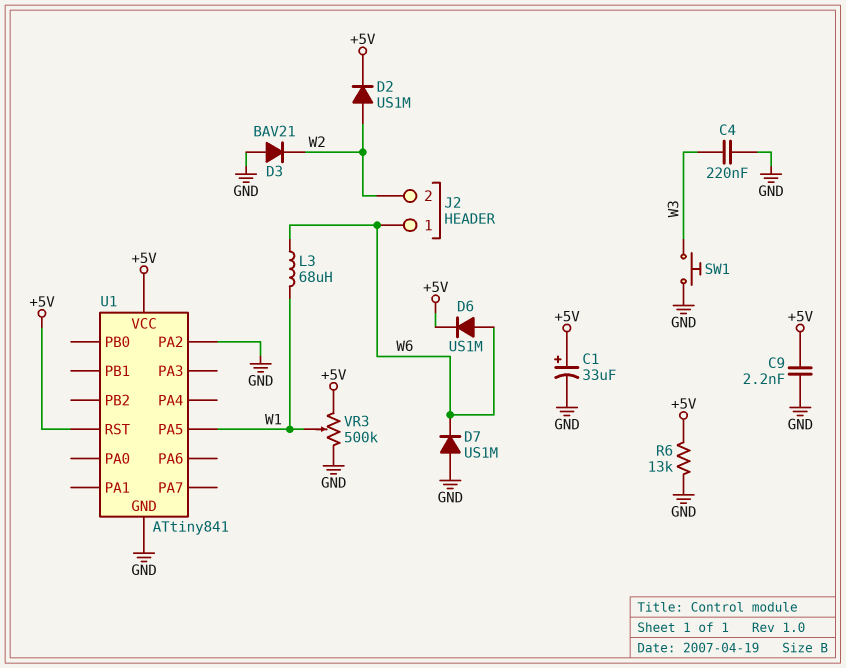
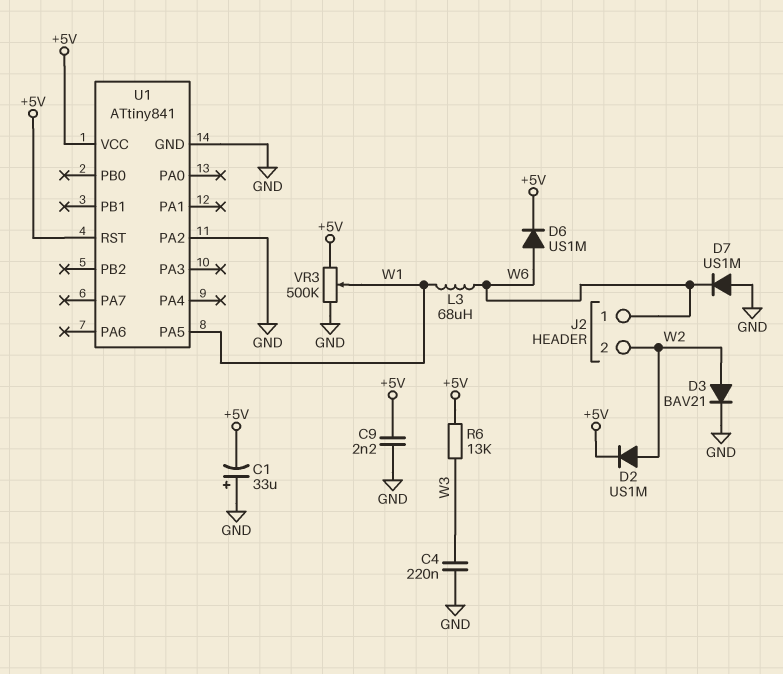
C1: 33uF (plus +5V, minus GND) -> 33uF (plus GND, minus +5V)
D3: diode BAV21 (A GND, K W2) -> diode BAV21 (A W2, K GND)
R6: 13k (+5V, GND) -> 13k (+5V, W3)
SW1: button (GND, W3) -> none

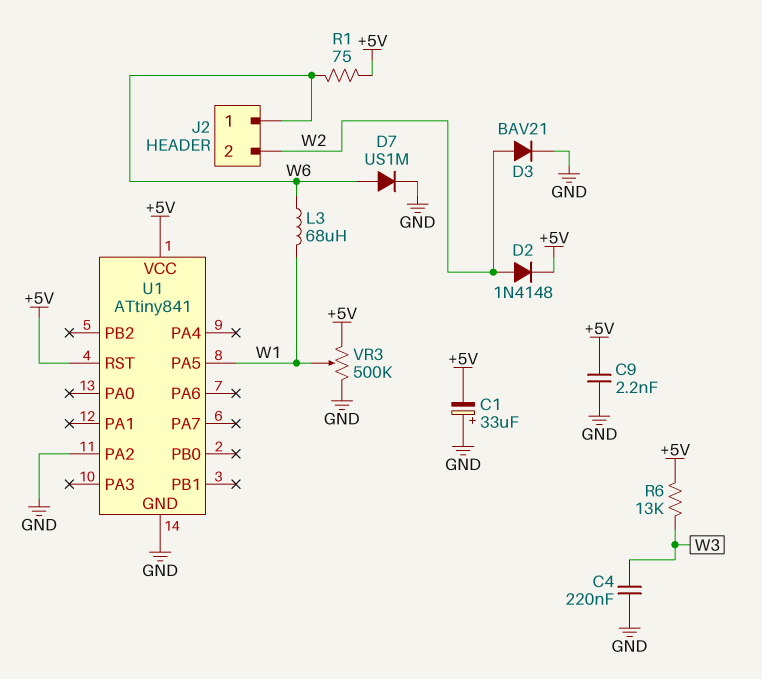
D2: diode US1M (A W2, K +5V) -> diode 1N4148 (A W2, K +5V)
D6: diode US1M (A W6, K +5V) -> none
D7: diode US1M (A GND, K W6) -> diode US1M (A W6, K GND)
R1: none -> 75 (+5V, W6)

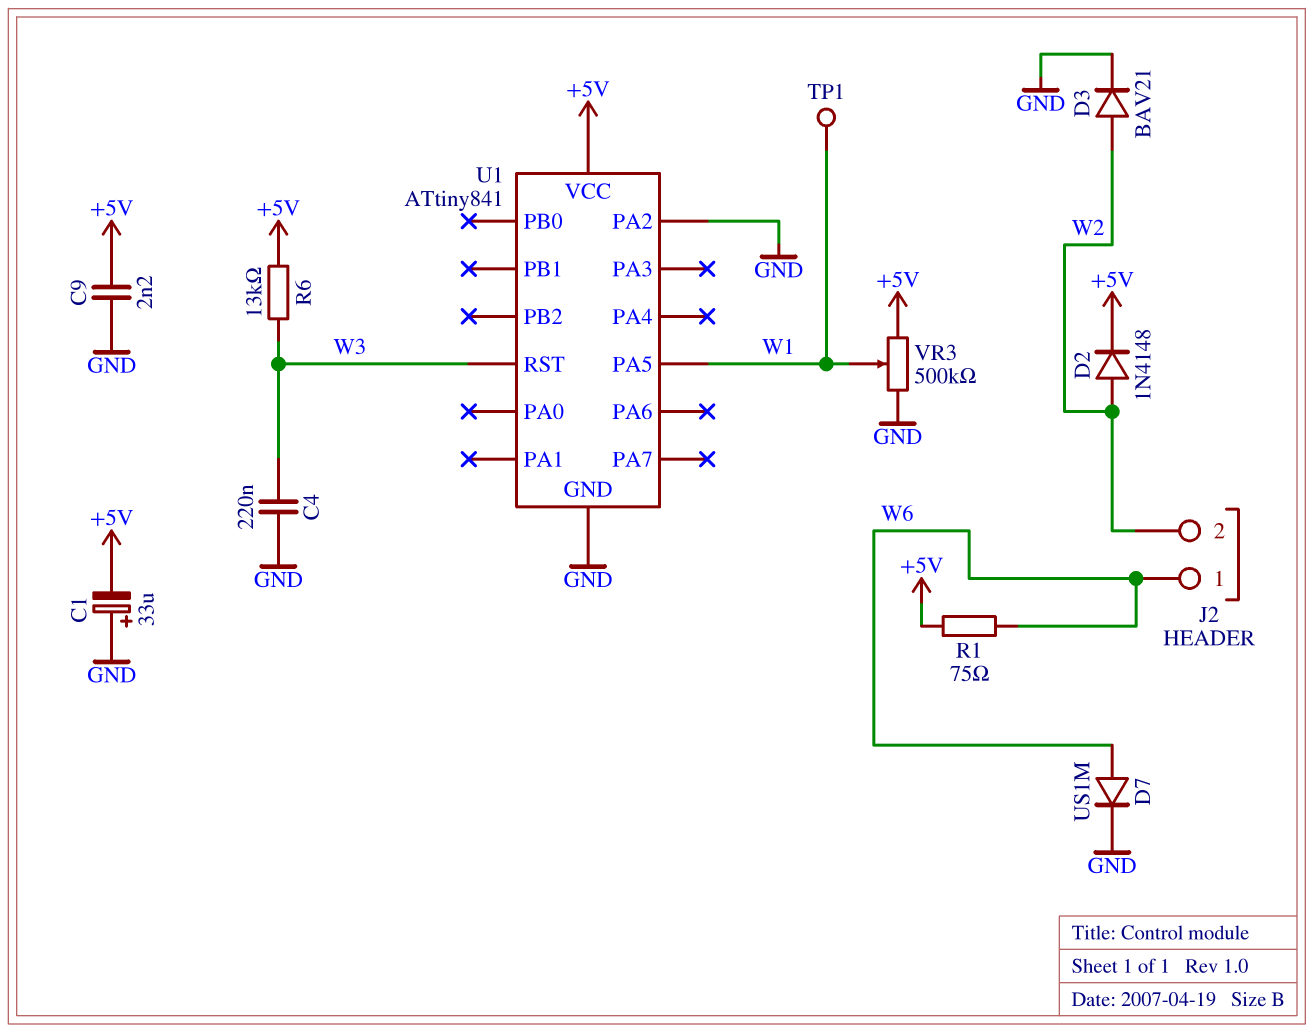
L3: 68uH (W1, W6) -> none
TP1: none -> test point (W1)
U1 pin RST: +5V -> W3

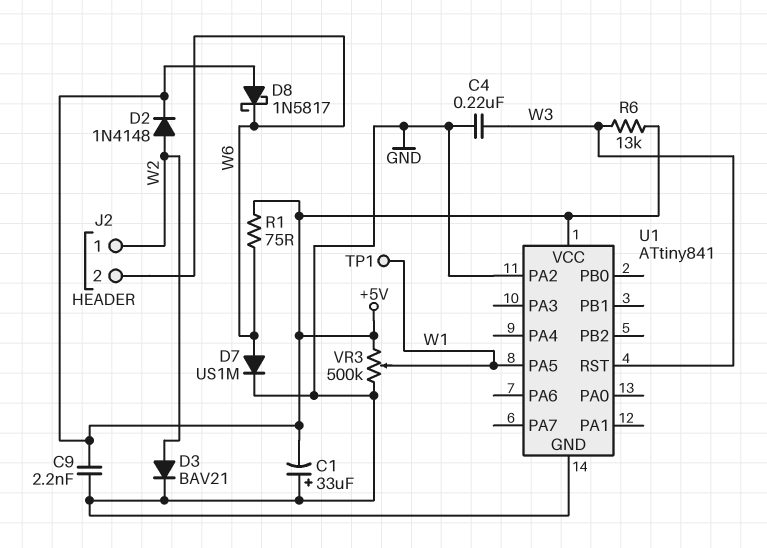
D8: none -> schottky 1N5817 (A +5V, K W6)
J2 pin 1: W6 -> W2
J2 pin 2: W2 -> W6

